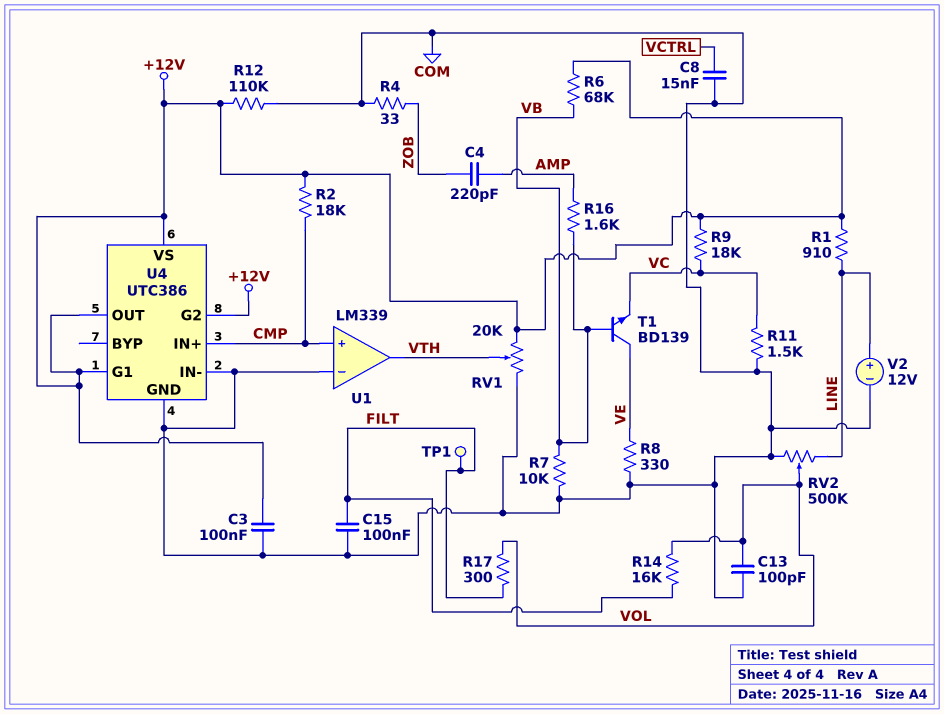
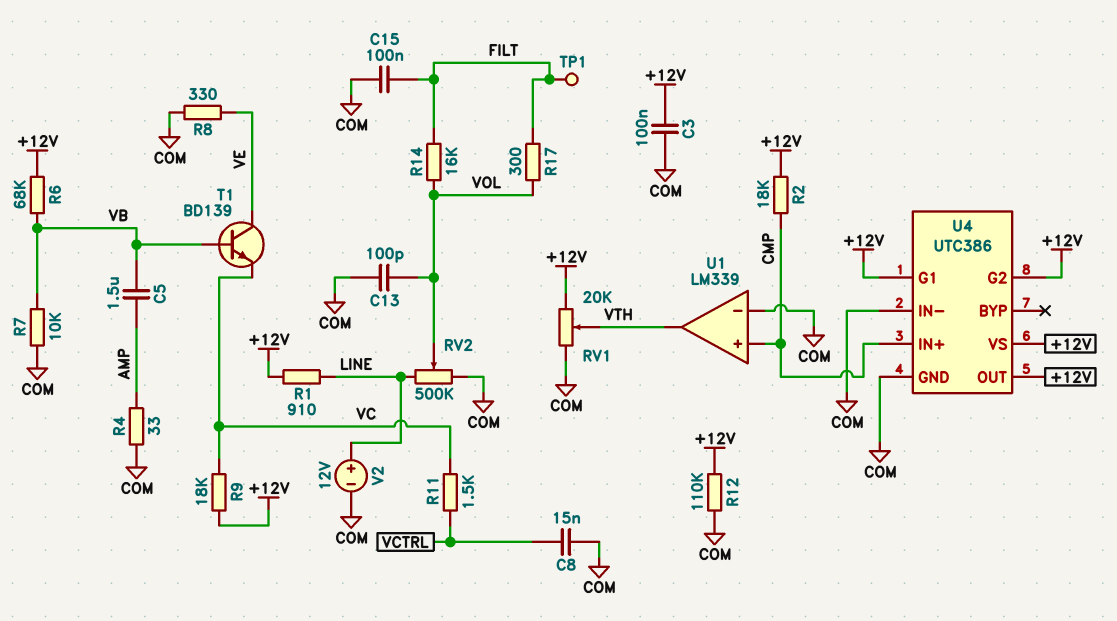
C4: 220pF (AMP, ZOB) -> none
C5: none -> 1.5uF (AMP, VB)
R4: 33 (COM, ZOB) -> 33 (AMP, COM)
R11: 1.5k (COM, VC) -> 1.5k (VC, VCTRL)
R16: 1.6k (AMP, VB) -> none

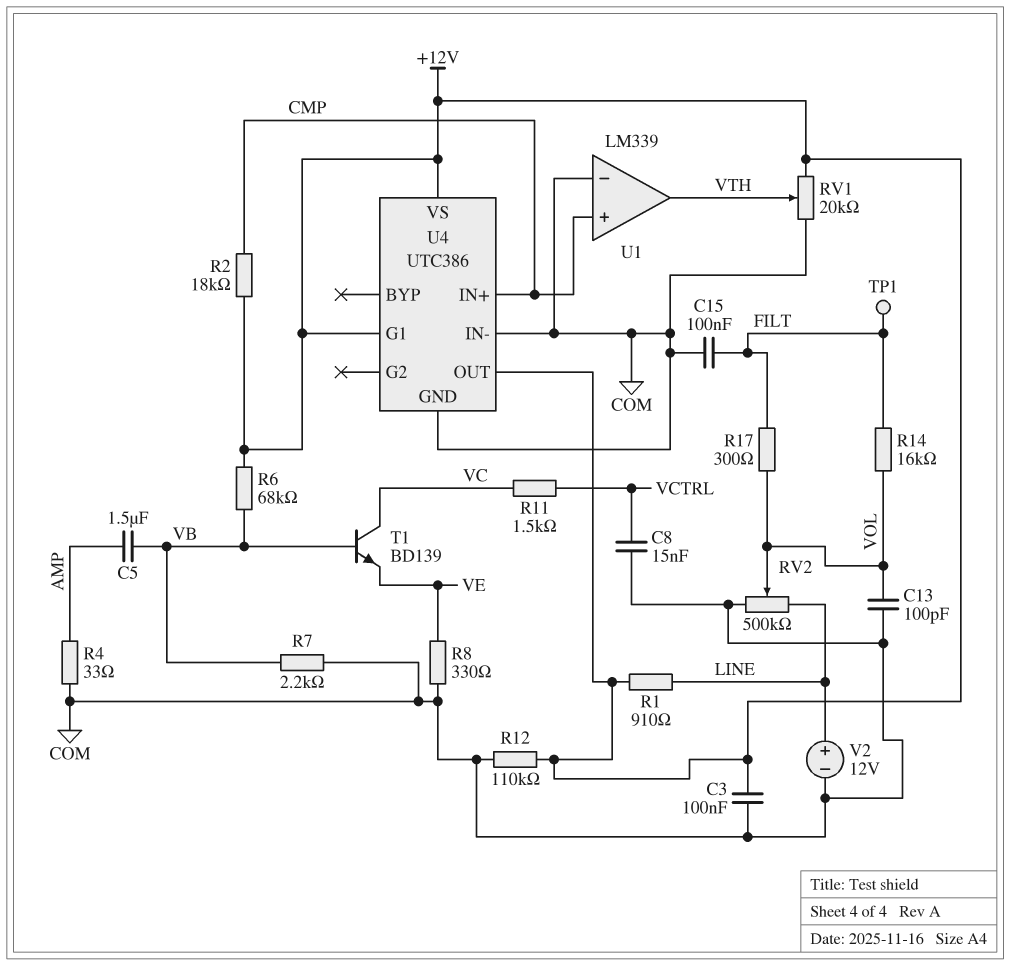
R7: 10k (COM, VB) -> 2.2k (COM, VB)
R9: 18k (+12V, VC) -> none
T1: NPN BD139 (B VB, C VE, E VC) -> NPN BD139 (B VB, C VC, E VE)
U4 pin G2: +12V -> none

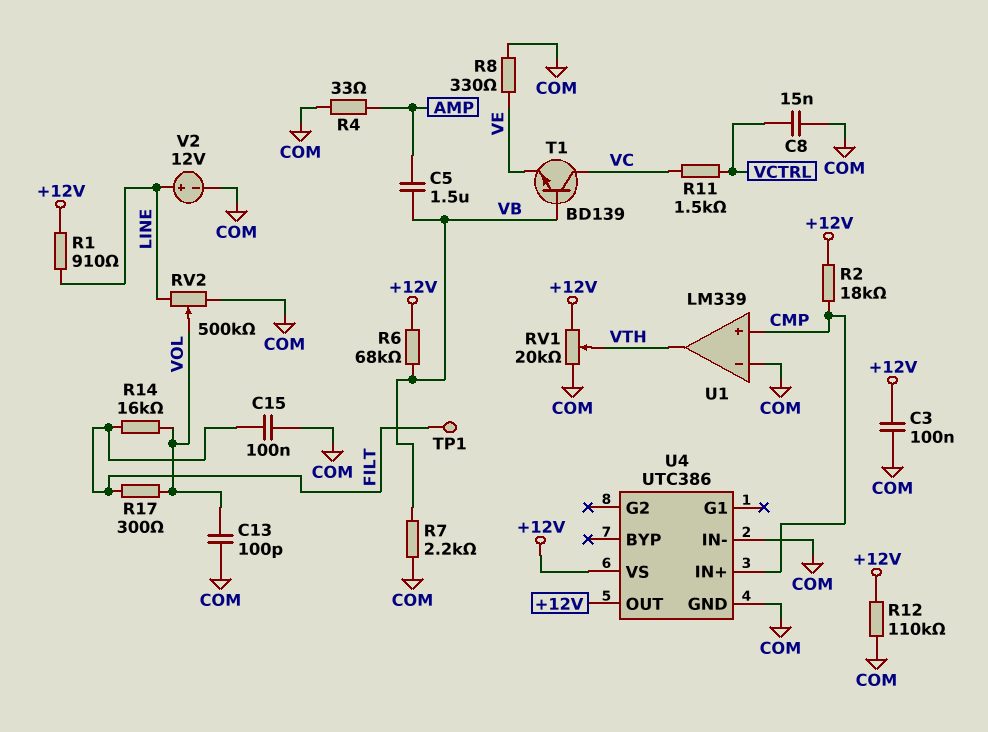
U4 pin G1: +12V -> none

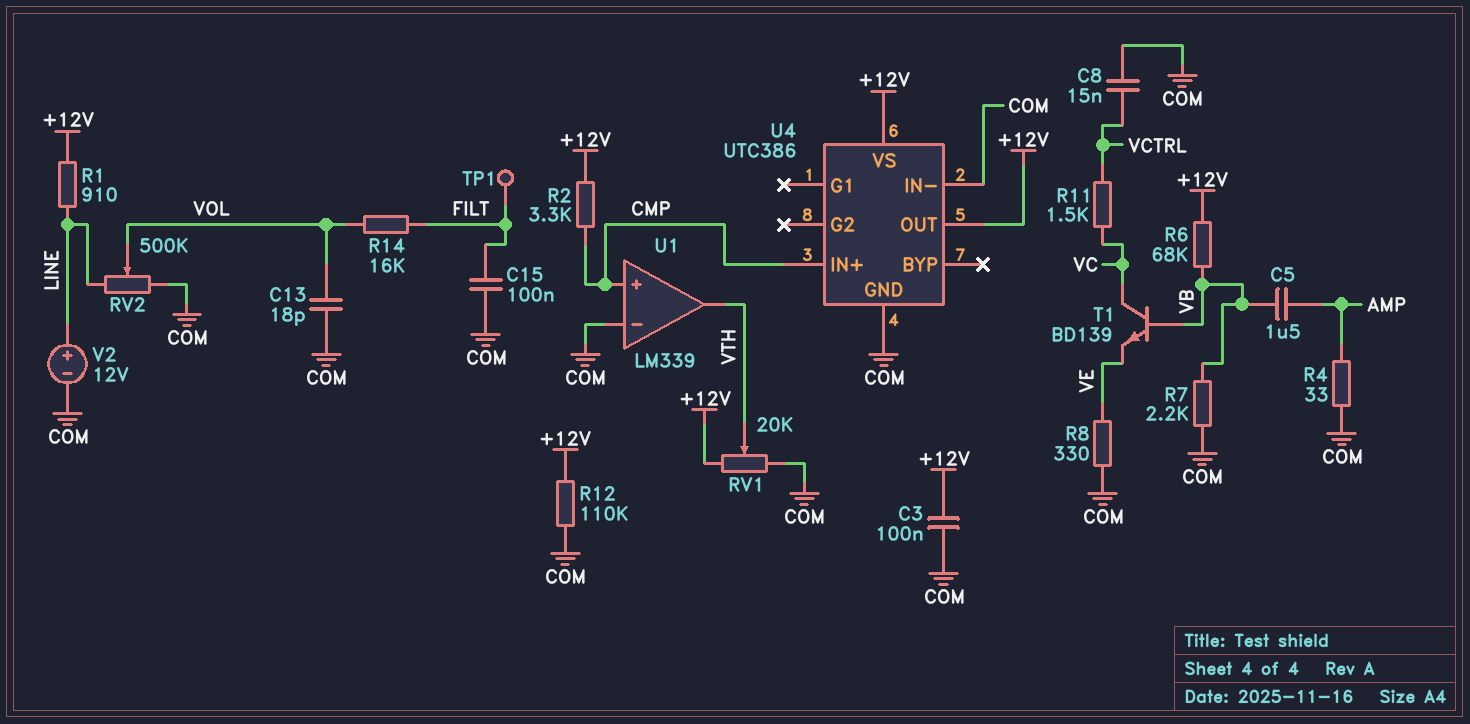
C13: 100pF (COM, VOL) -> 18pF (COM, VOL)
R2: 18k (+12V, CMP) -> 3.3k (+12V, CMP)
R17: 300 (FILT, VOL) -> none

